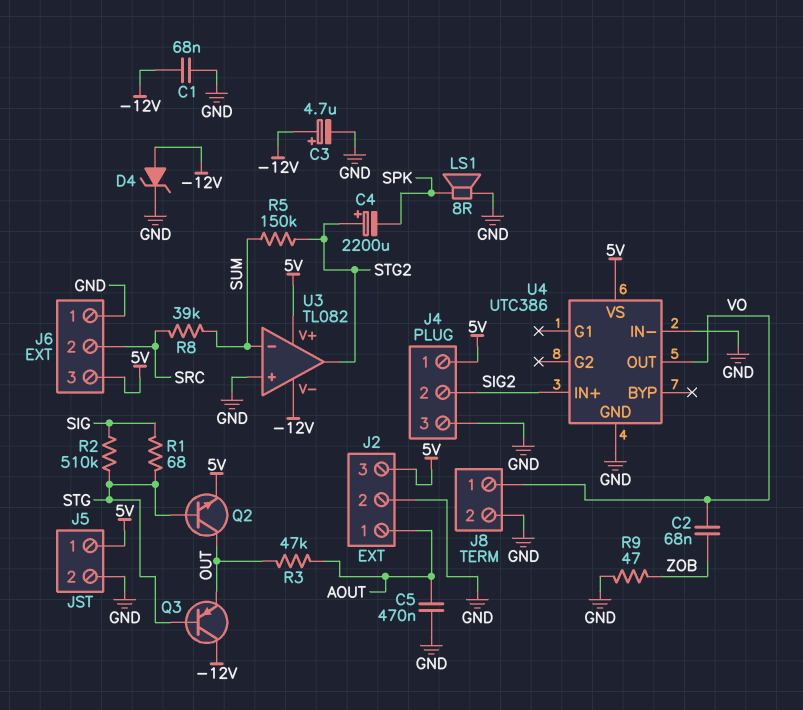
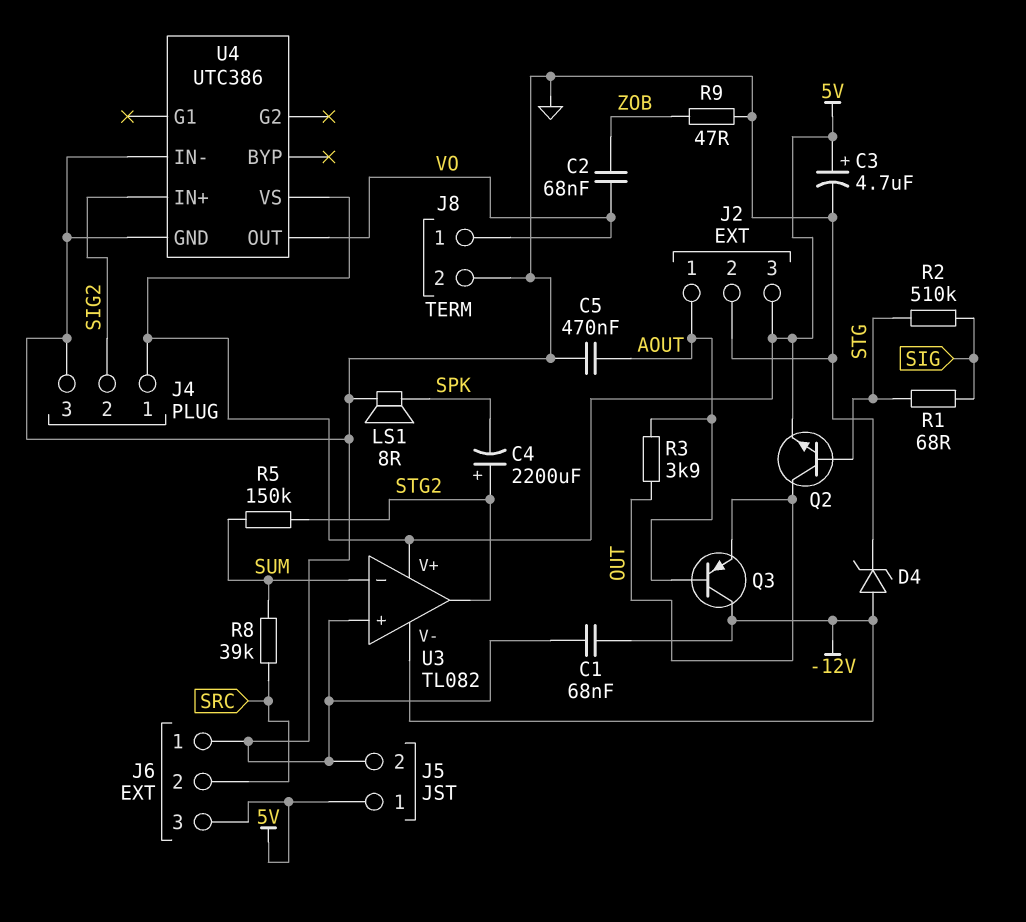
C3: 4.7uF (plus -12V, minus GND) -> 4.7uF (plus 5V, minus GND)
Q3: PNP (B STG, C -12V, E OUT) -> PNP (B AOUT, C -12V, E OUT)
R3: 47k (AOUT, OUT) -> 3.9k (AOUT, OUT)

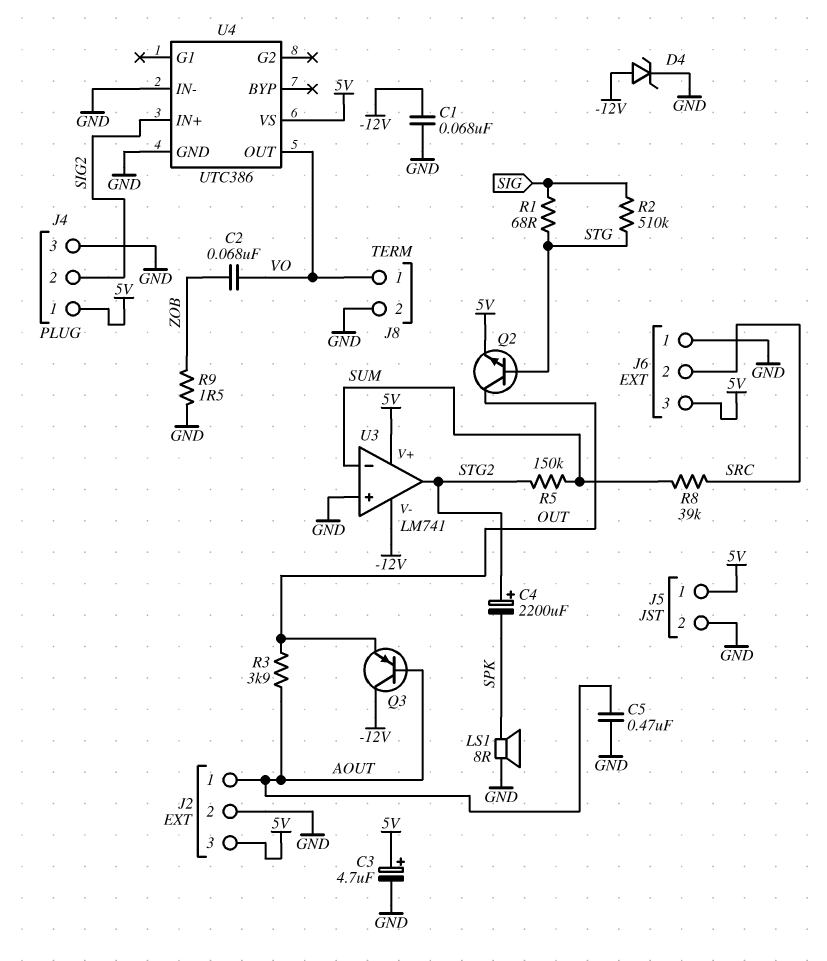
R9: 47 (GND, ZOB) -> 1.5 (GND, ZOB)
U3: TL082 -> LM741

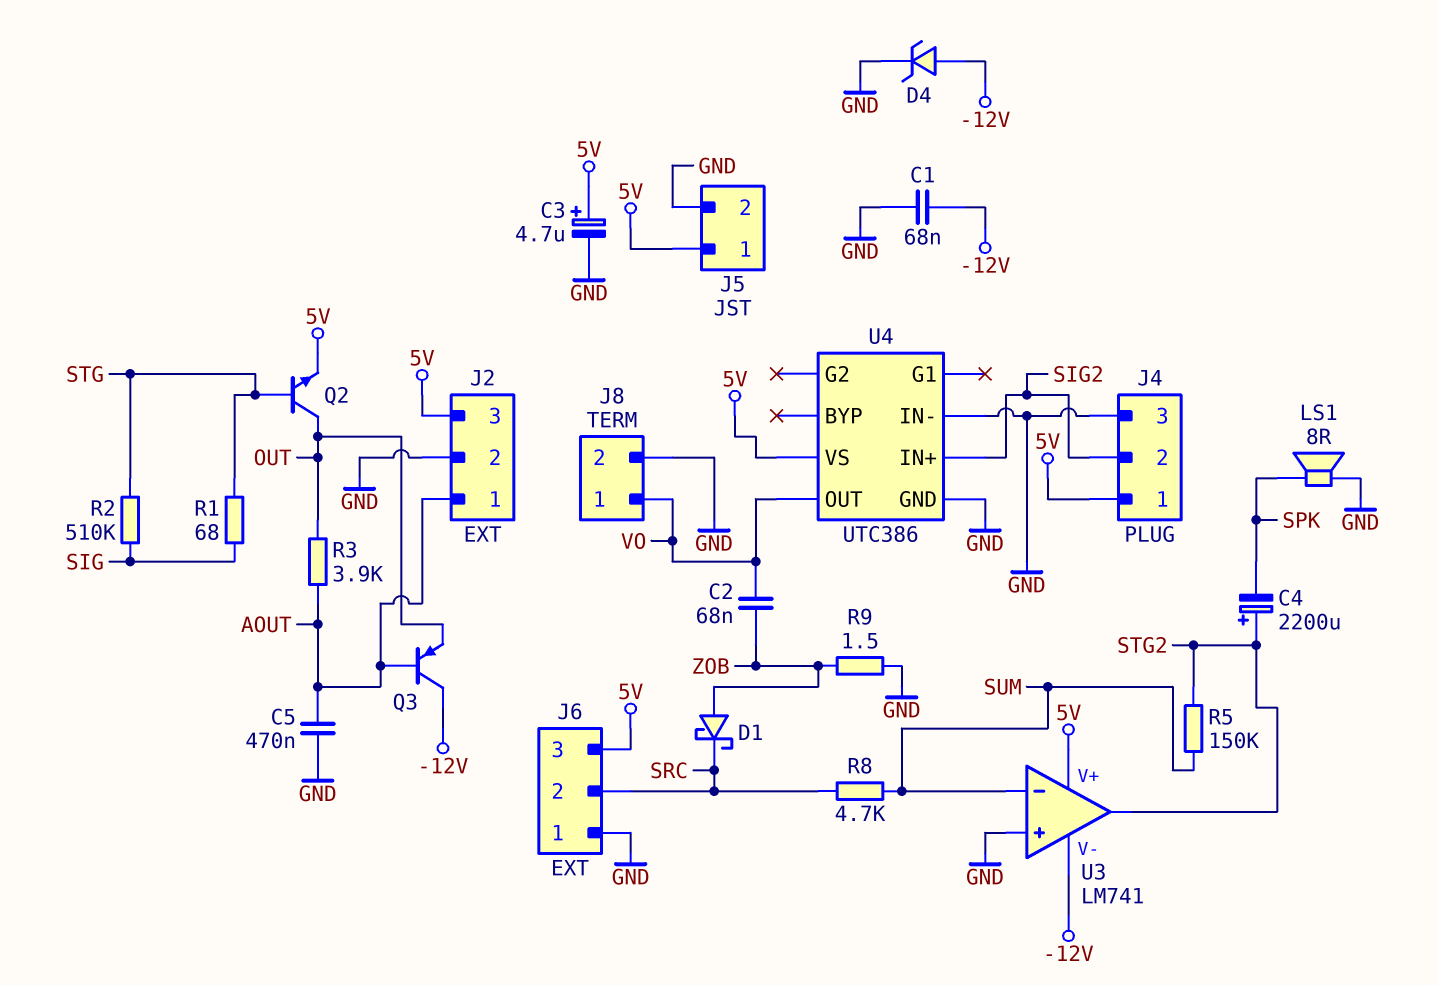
D1: none -> schottky (A ZOB, K SRC)
R8: 39k (SRC, SUM) -> 4.7k (SRC, SUM)

